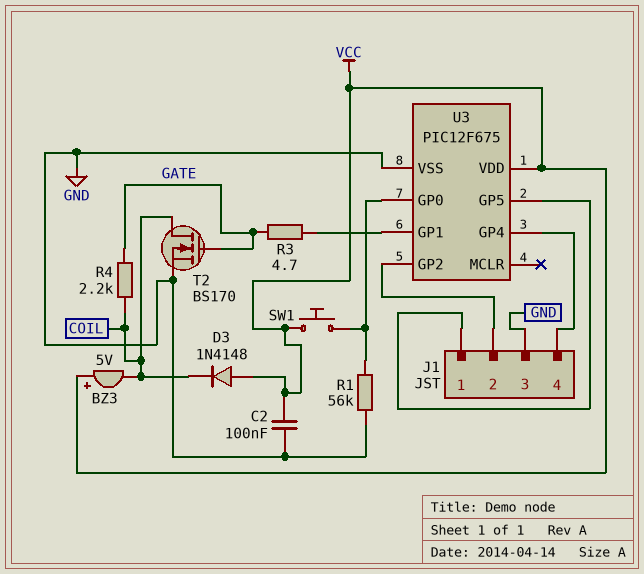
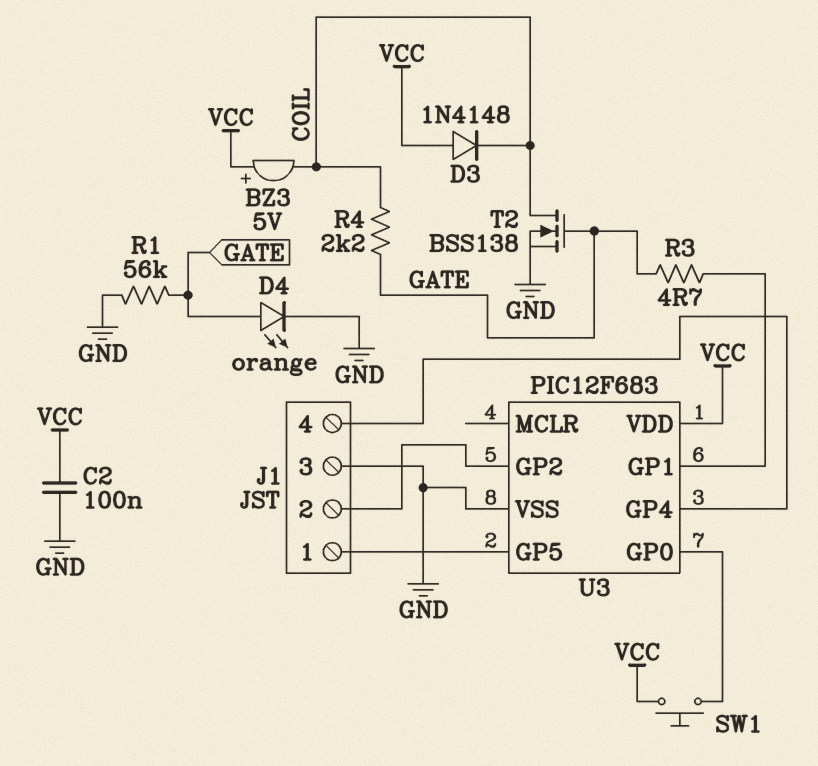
D4: none -> LED orange (A GATE, K GND)
R1: 56k (GND, U3/GP0) -> 56k (GATE, GND)
T2: NMOS BS170 (G GATE, D COIL, S GND) -> NMOS BSS138 (G GATE, D COIL, S GND)
U3: PIC12F675 -> PIC12F683

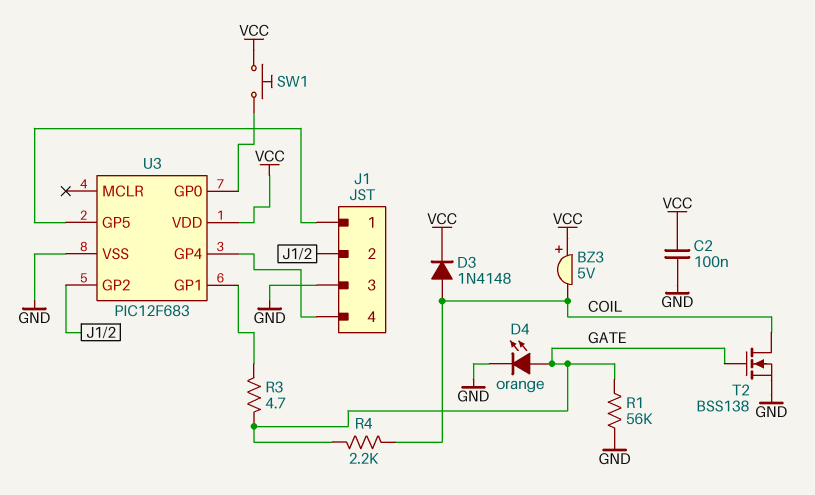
D3: diode 1N4148 (A VCC, K COIL) -> diode 1N4148 (A COIL, K VCC)

